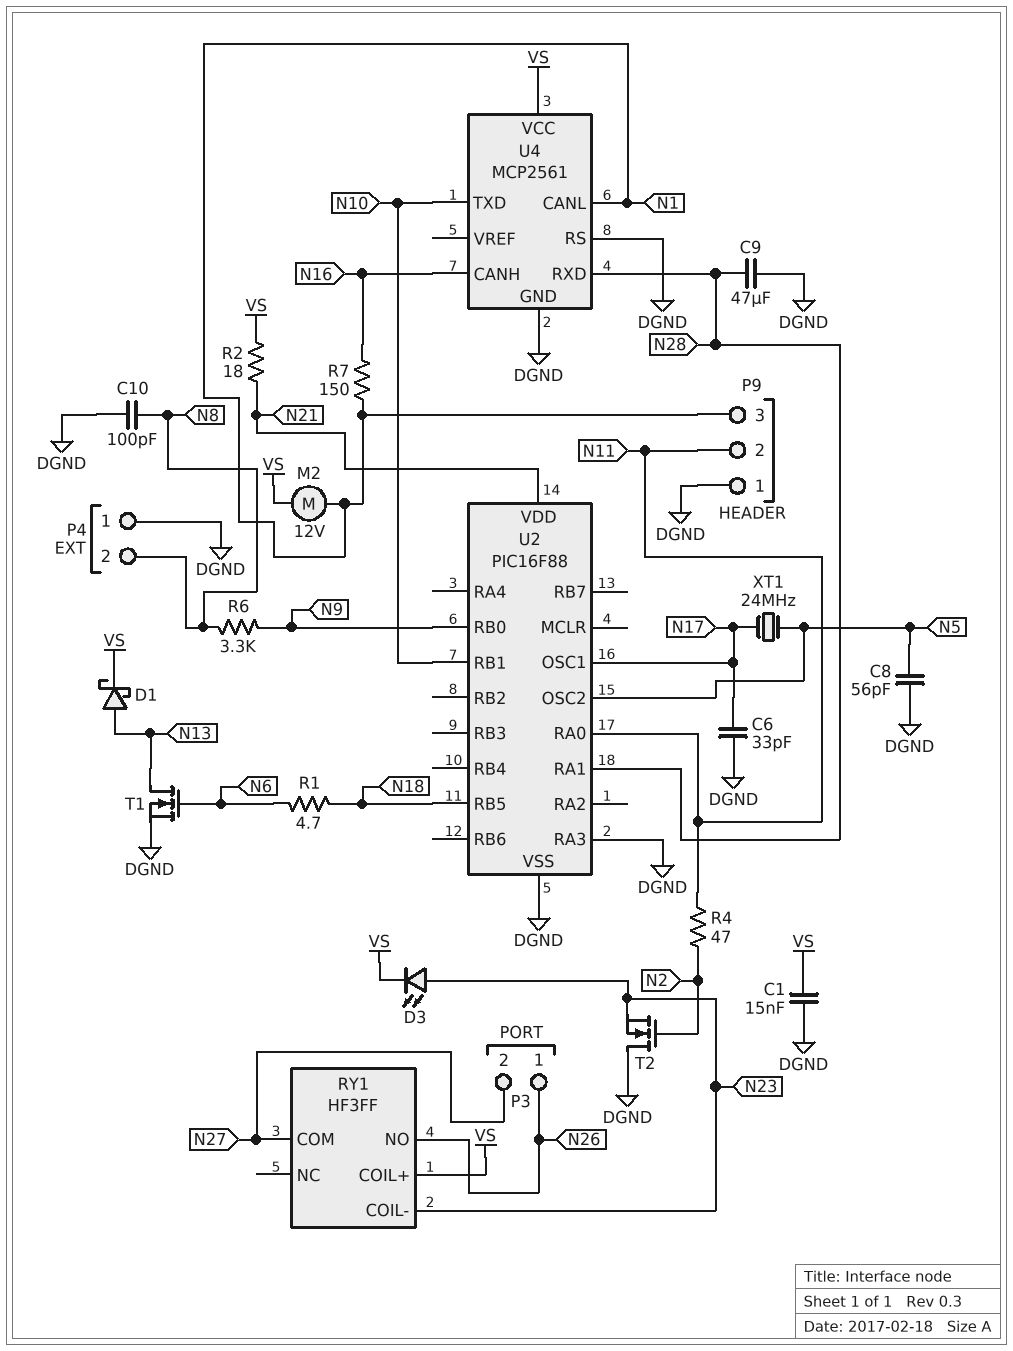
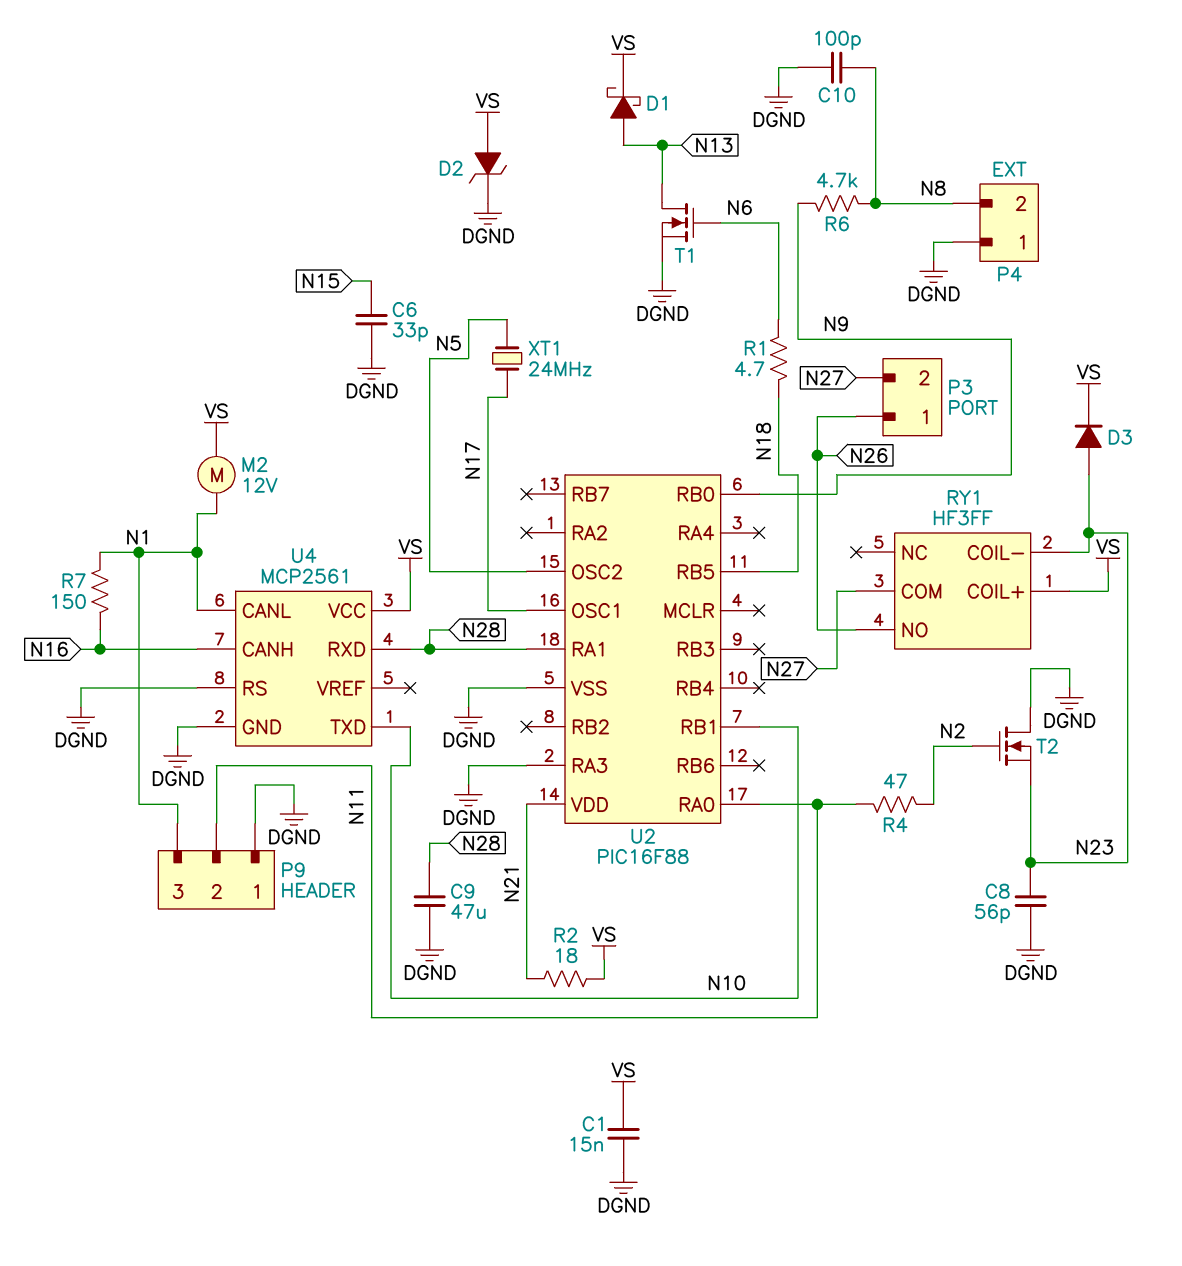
C6: 33pF (DGND, N17) -> 33pF (DGND, N15)
C8: 56pF (DGND, N5) -> 56pF (DGND, N23)
D2: none -> zener (A VS, K DGND)
D3: LED (A N23, K VS) -> diode (A N23, K VS)
R6: 3.3k (N8, N9) -> 4.7k (N8, N9)

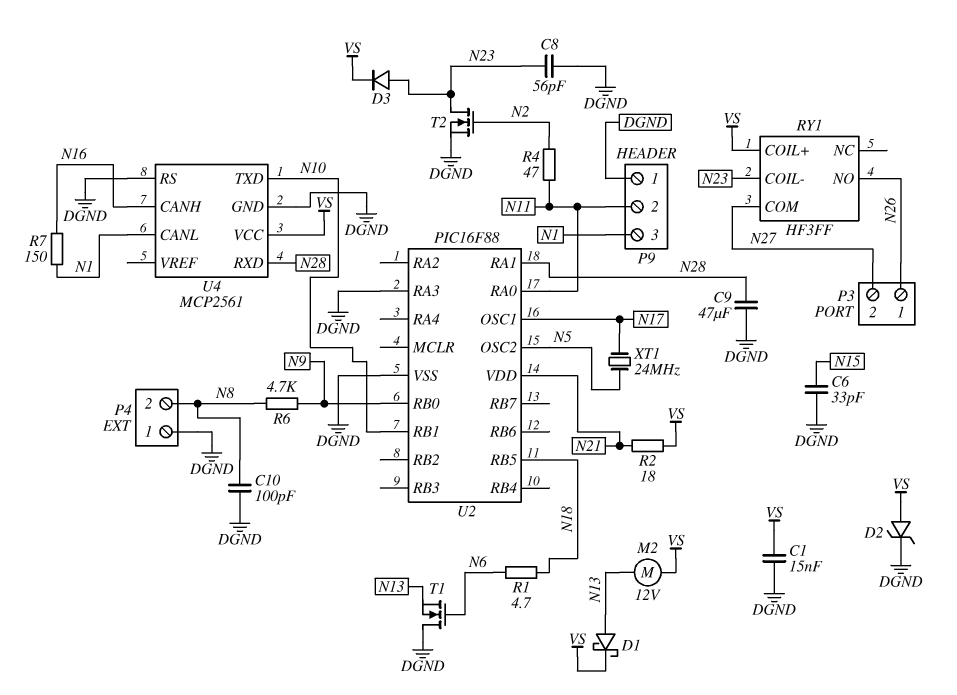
M2: motor 12V (N1, VS) -> motor 12V (N13, VS)
T1: NMOS (G N6, D N13, S DGND) -> NMOS (G N6, D DGND, S N13)
T2: NMOS (G N2, D DGND, S N23) -> NMOS (G N2, D N23, S DGND)

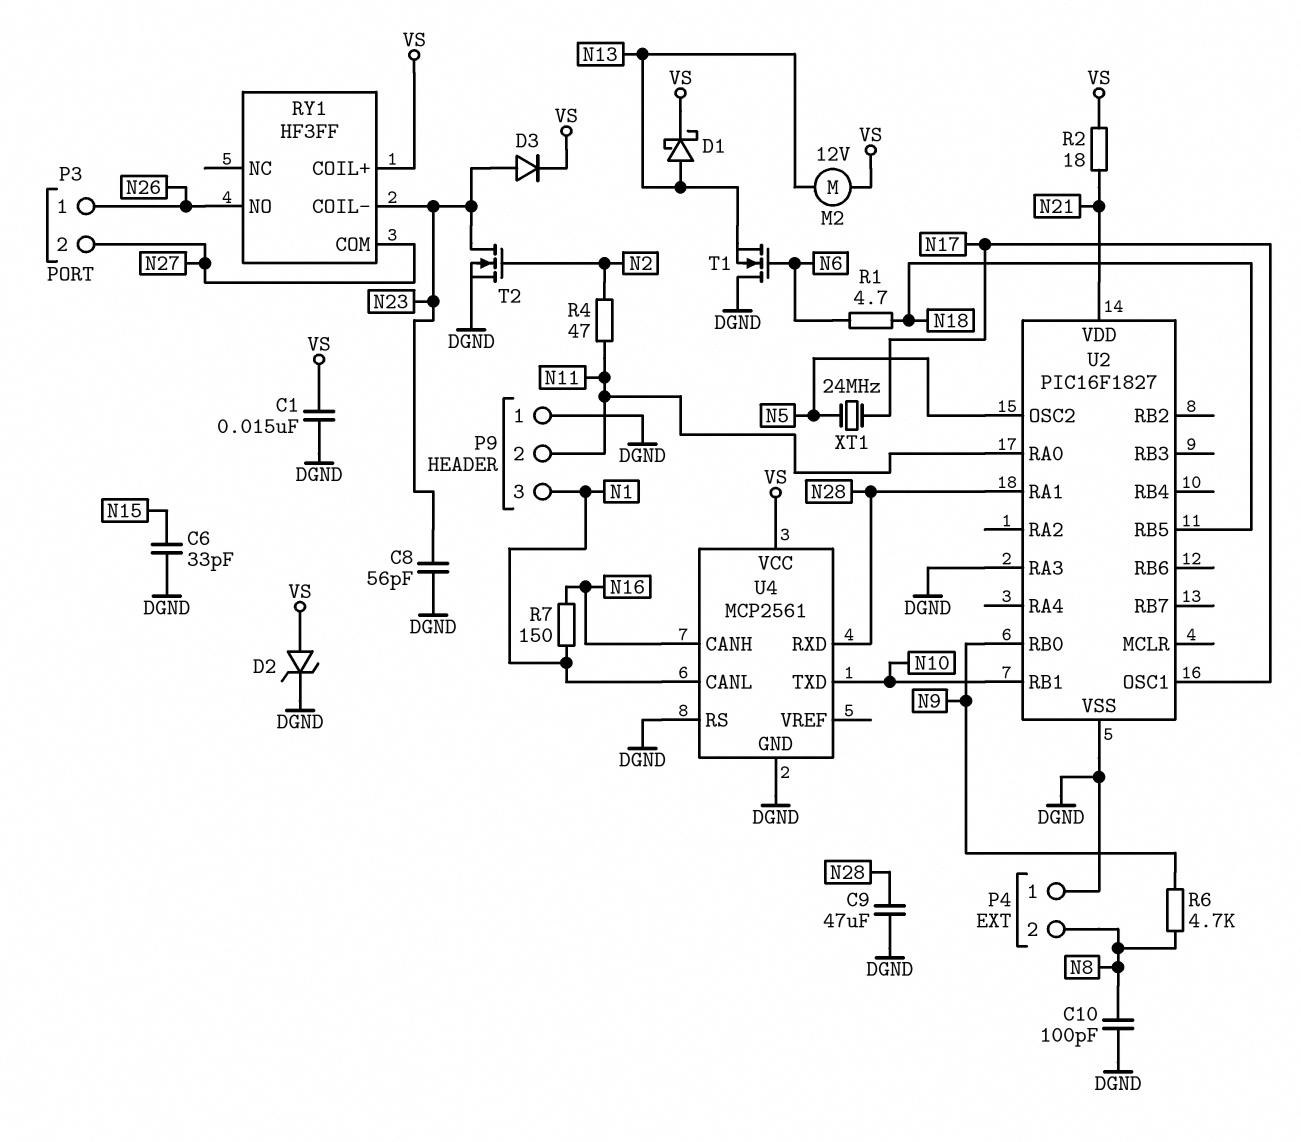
U2: PIC16F88 -> PIC16F1827

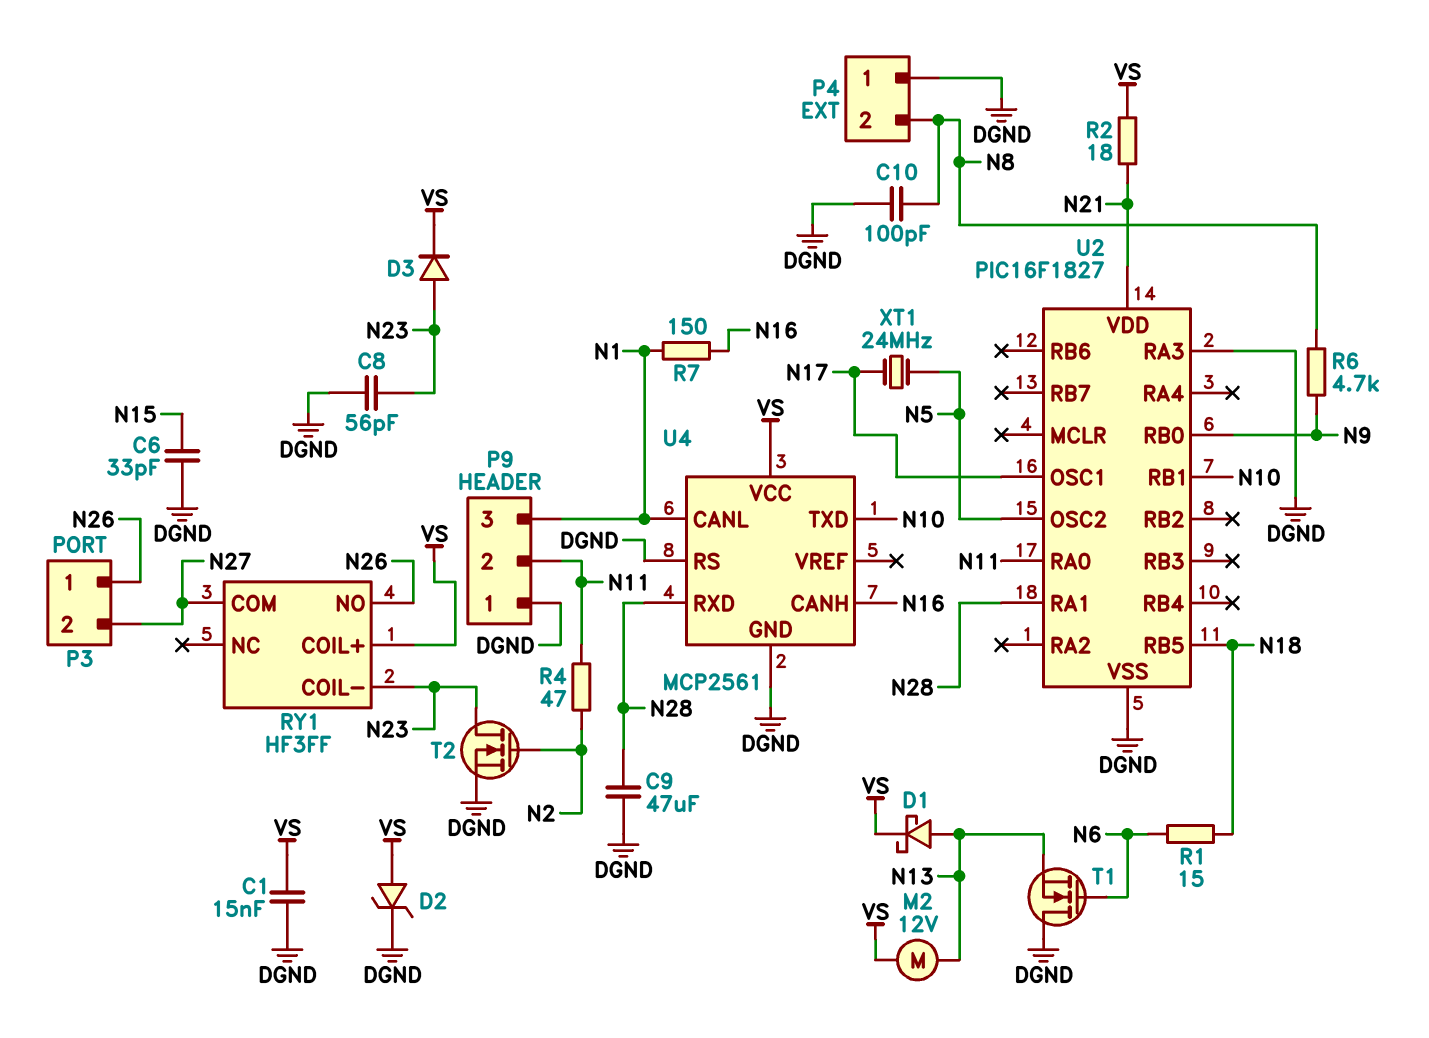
R1: 4.7 (N6, N18) -> 15 (N6, N18)

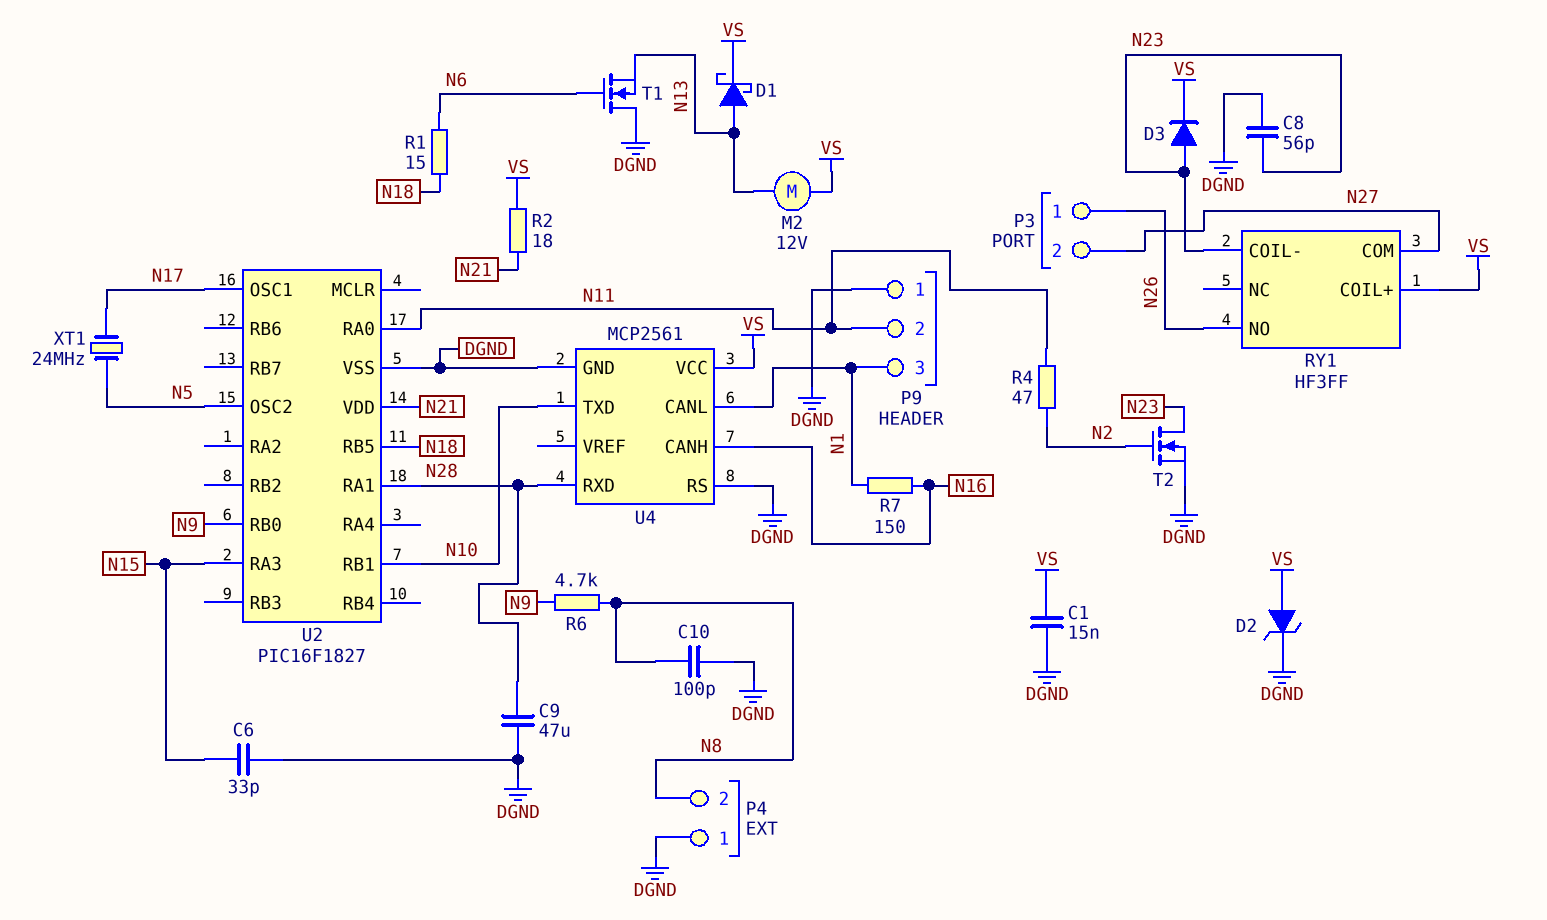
U2 pin RA3: DGND -> N15

